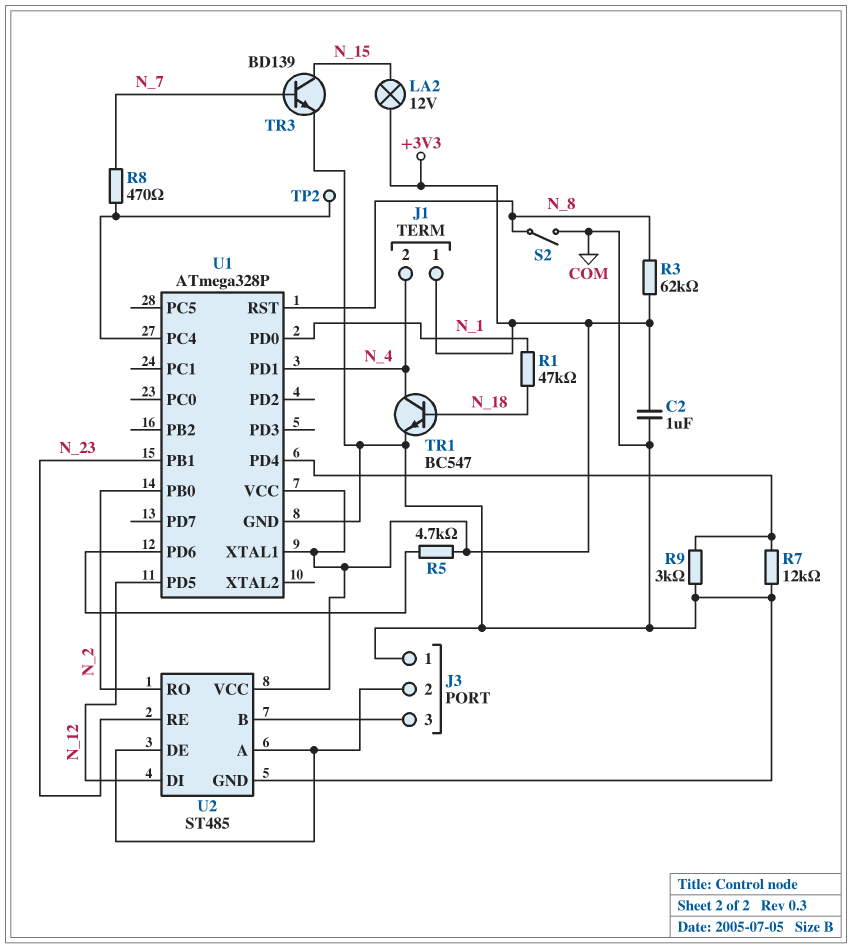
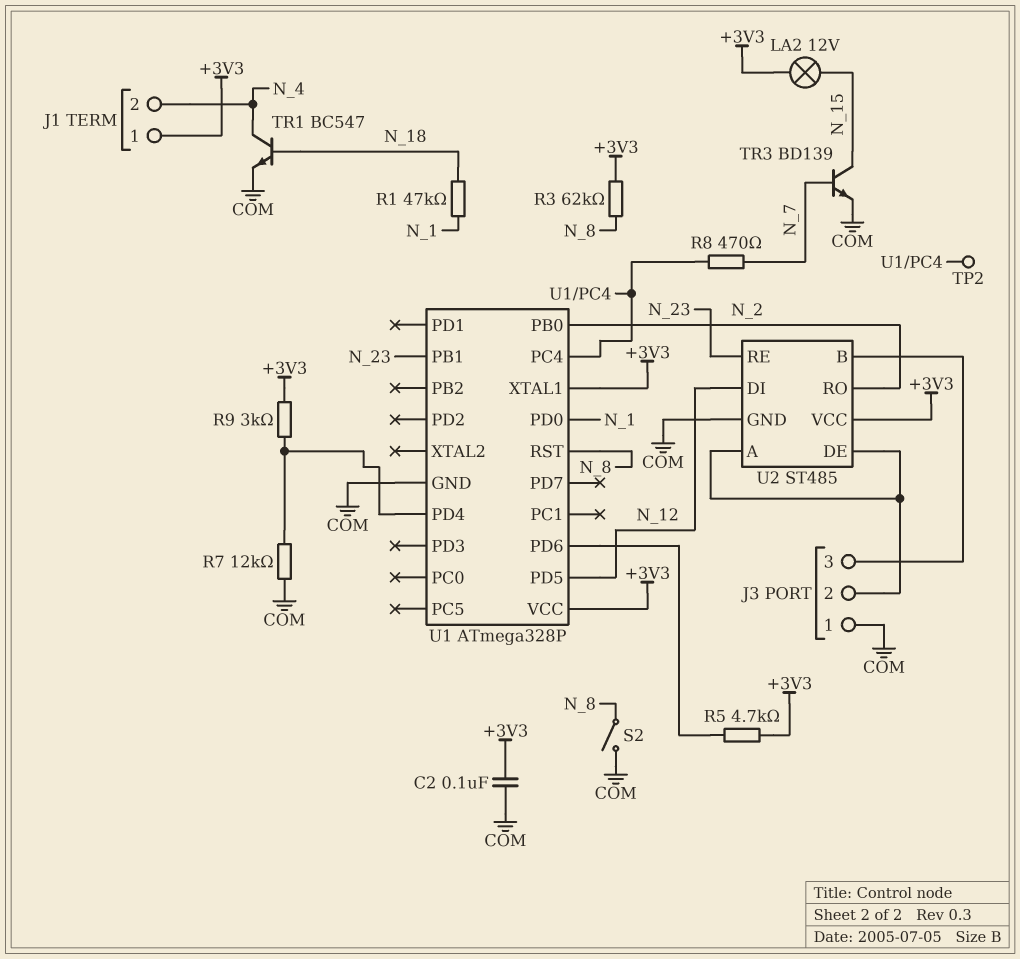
C2: 1uF (+3V3, COM) -> 100nF (+3V3, COM)
R9: 3k (COM, U1/PD4) -> 3k (+3V3, U1/PD4)
U1 pin PD1: N_4 -> none

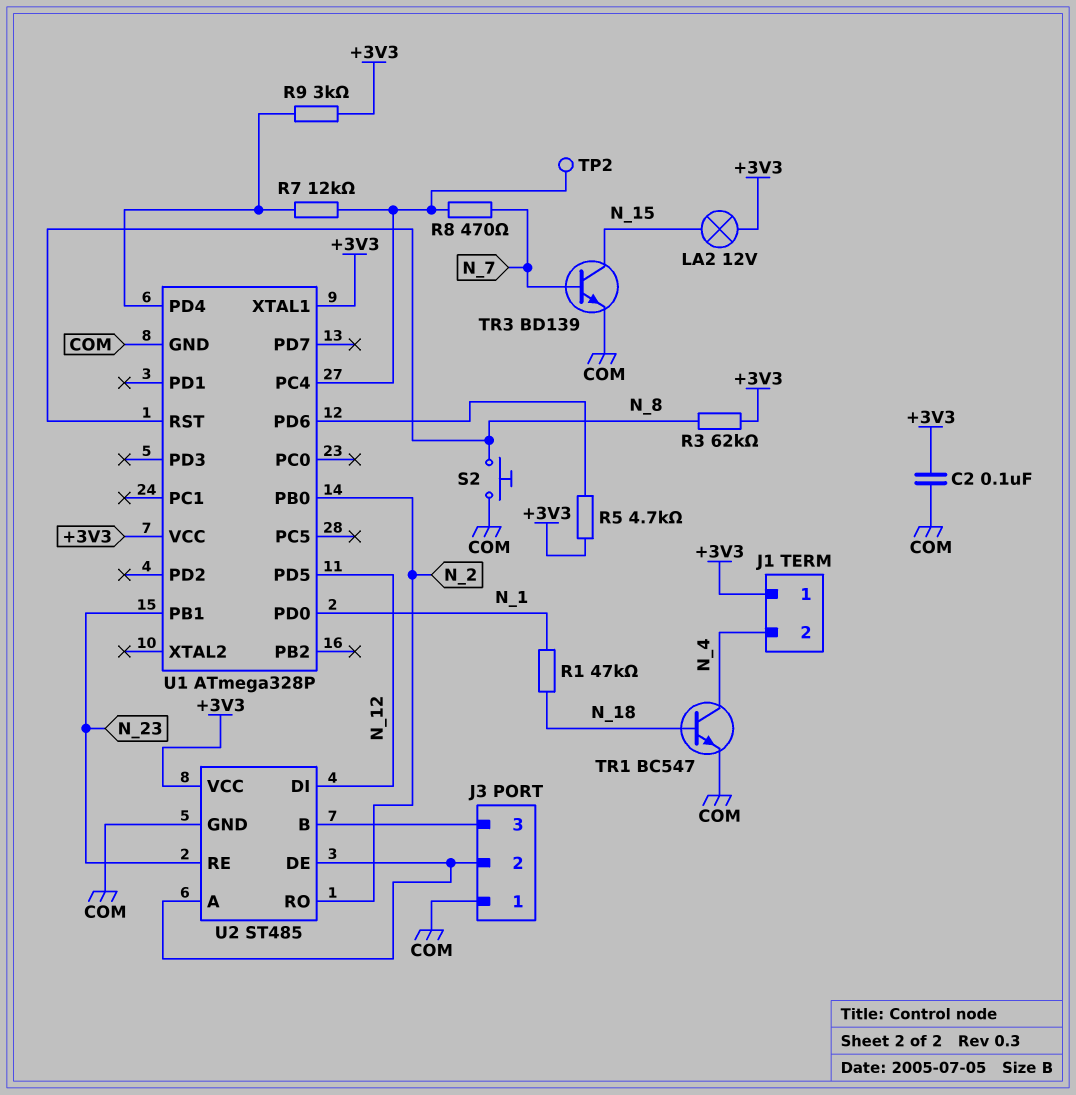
R7: 12k (COM, U1/PD4) -> 12k (U1/PC4, U1/PD4)
S2: switch (COM, N_8) -> button (COM, N_8)

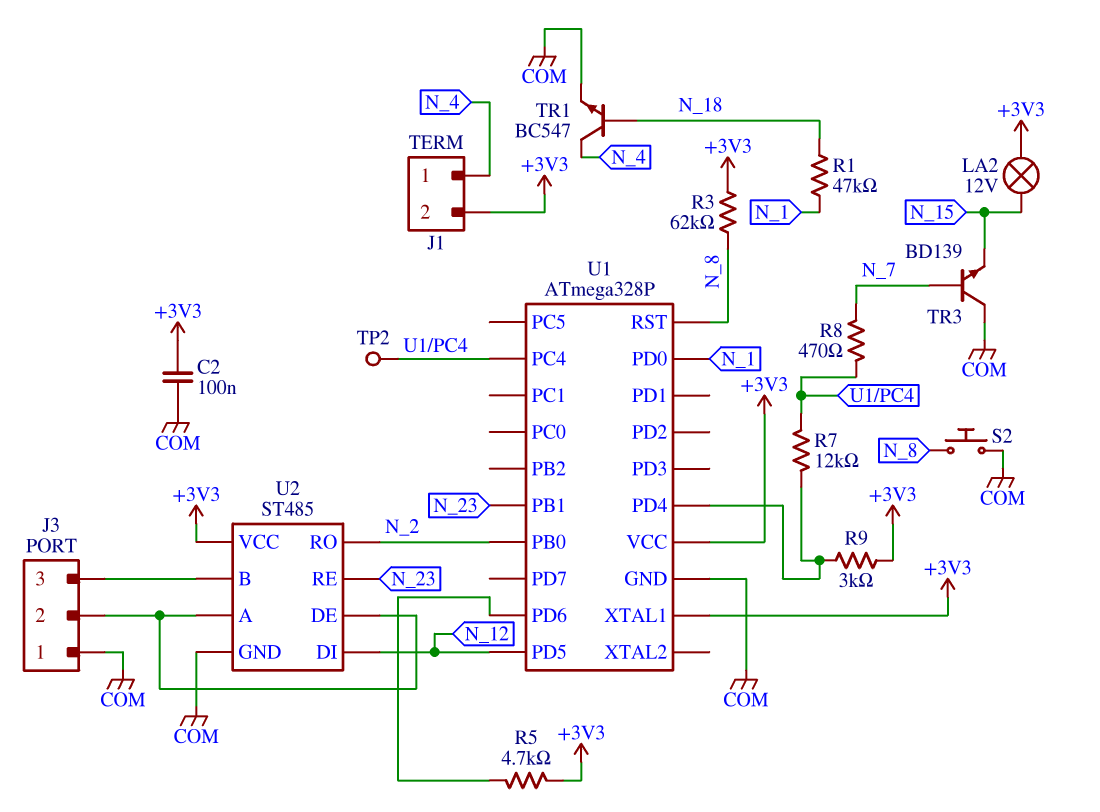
J1 pin 1: +3V3 -> N_4
J1 pin 2: N_4 -> +3V3
TR3: NPN BD139 (B N_7, C N_15, E COM) -> NPN BD139 (B N_7, C COM, E N_15)

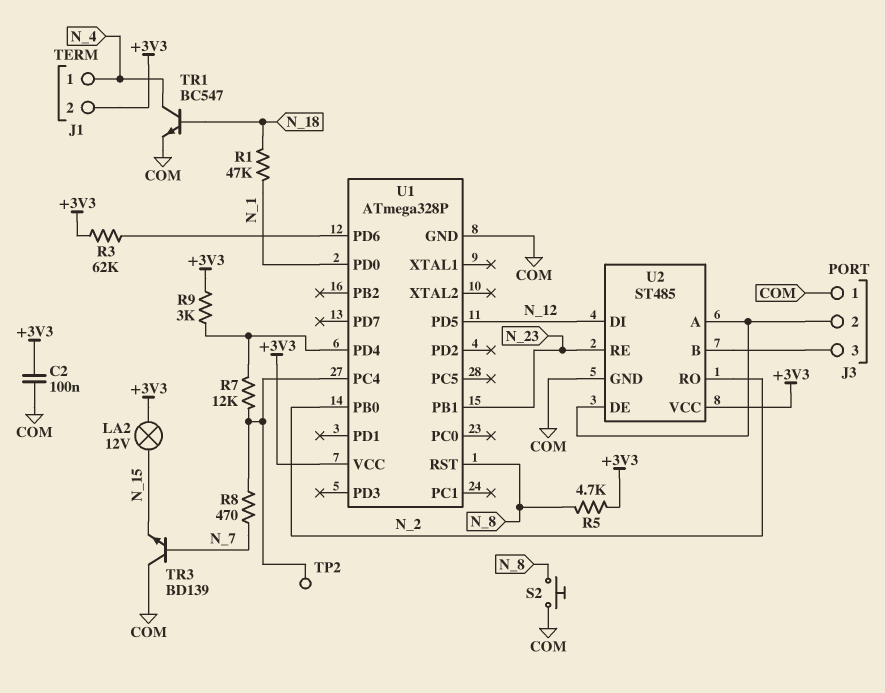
R3: 62k (+3V3, N_8) -> 62k (+3V3, U1/PD6)
R5: 4.7k (+3V3, U1/PD6) -> 4.7k (+3V3, N_8)
U1 pin XTAL1: +3V3 -> none

